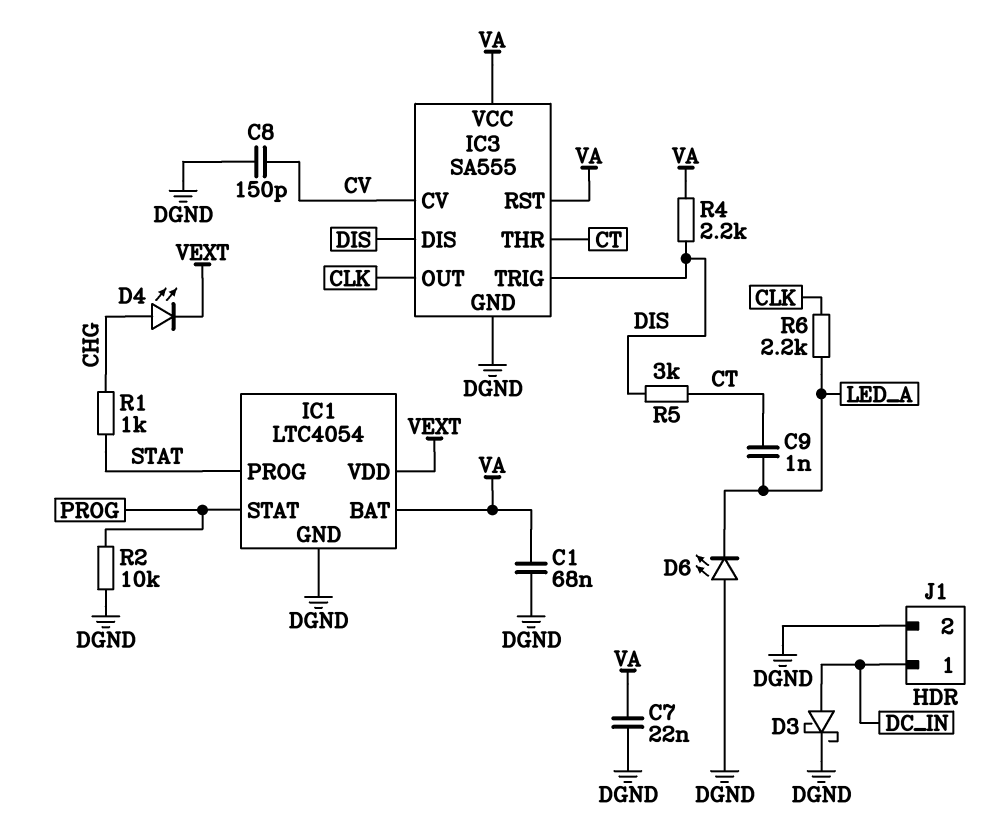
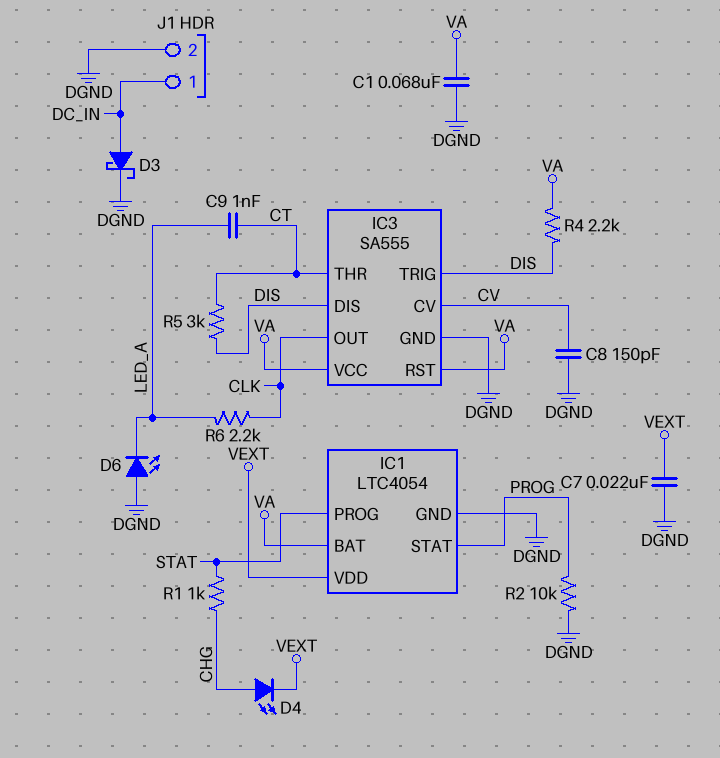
C7: 22nF (DGND, VA) -> 22nF (DGND, VEXT)

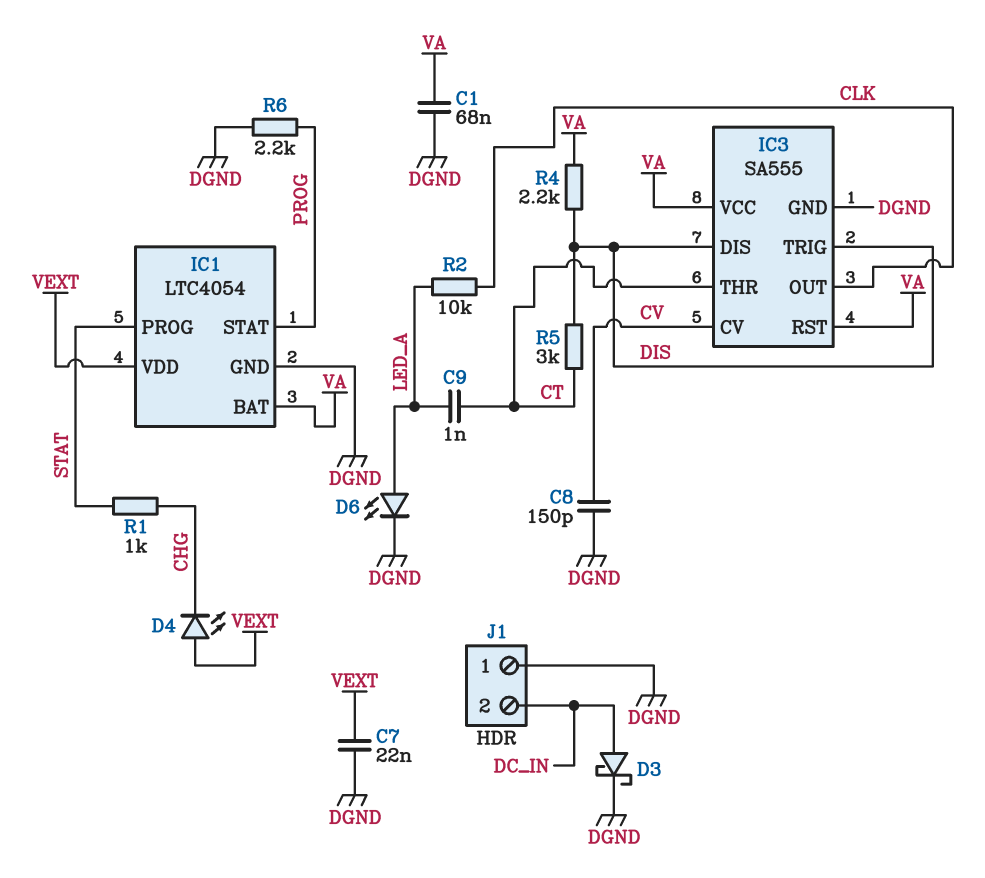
D4: LED (A CHG, K VEXT) -> LED (A VEXT, K CHG)
D6: LED (A DGND, K LED_A) -> LED (A LED_A, K DGND)
J1 pin 1: DC_IN -> DGND
J1 pin 2: DGND -> DC_IN
R2: 10k (DGND, PROG) -> 10k (CLK, LED_A)
R6: 2.2k (CLK, LED_A) -> 2.2k (DGND, PROG)

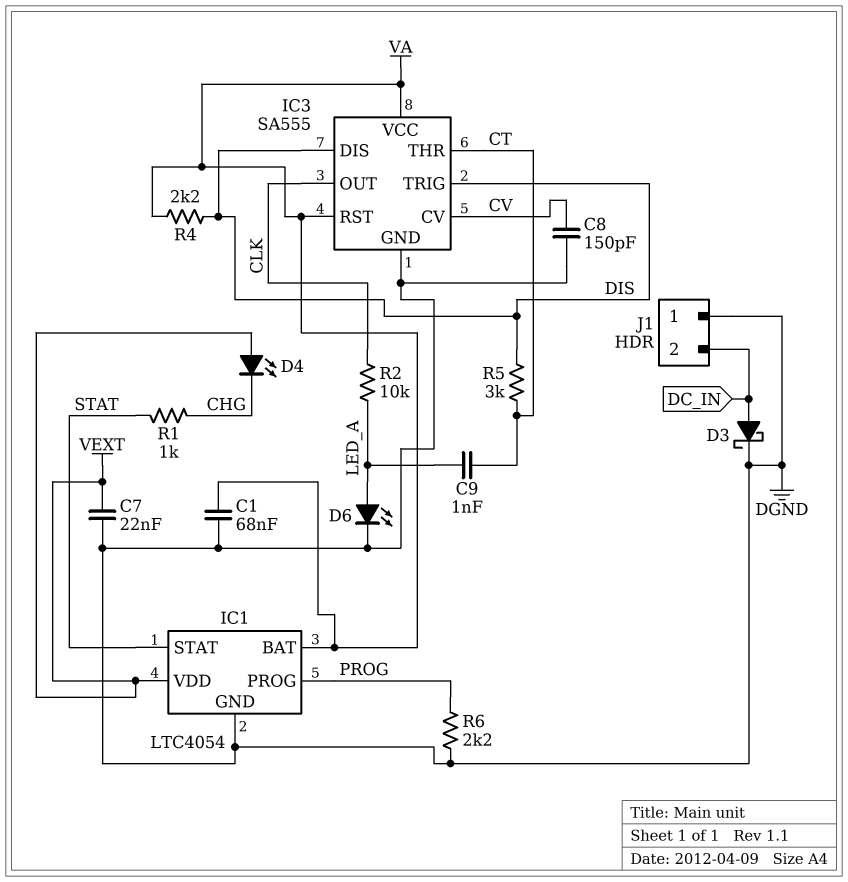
IC1 pin PROG: STAT -> PROG
IC1 pin STAT: PROG -> STAT

